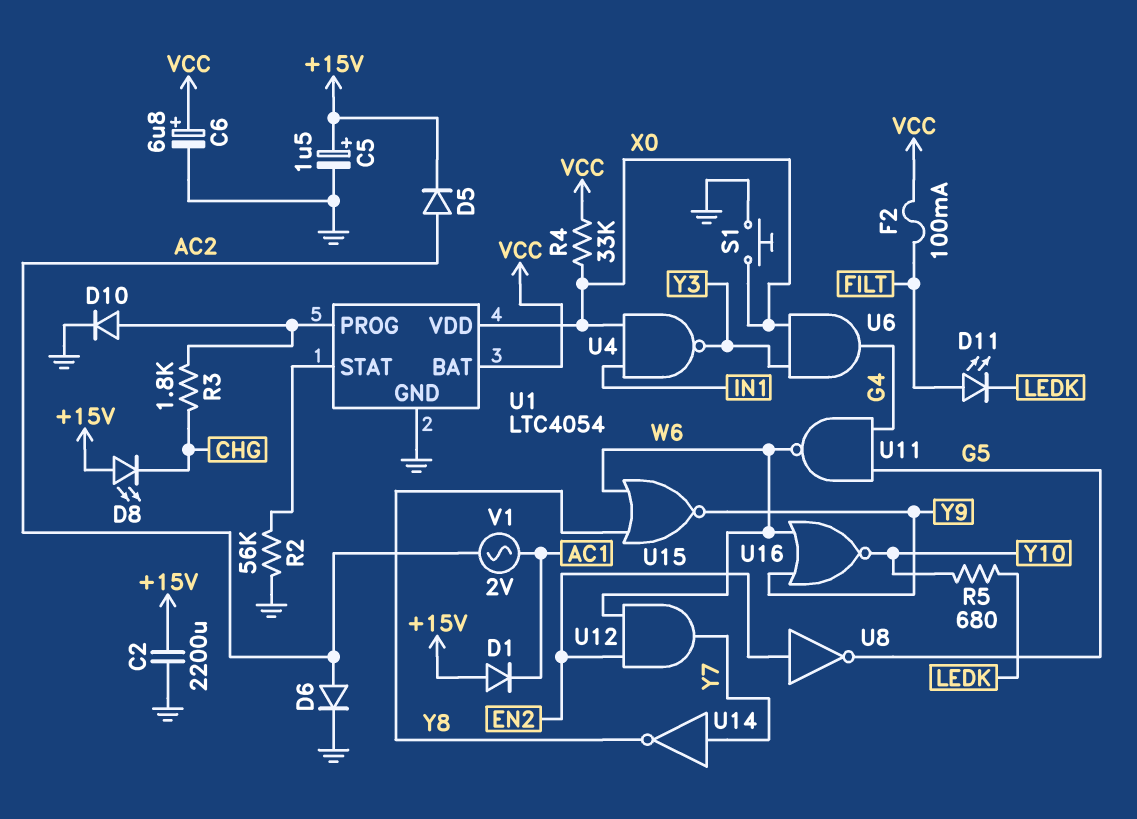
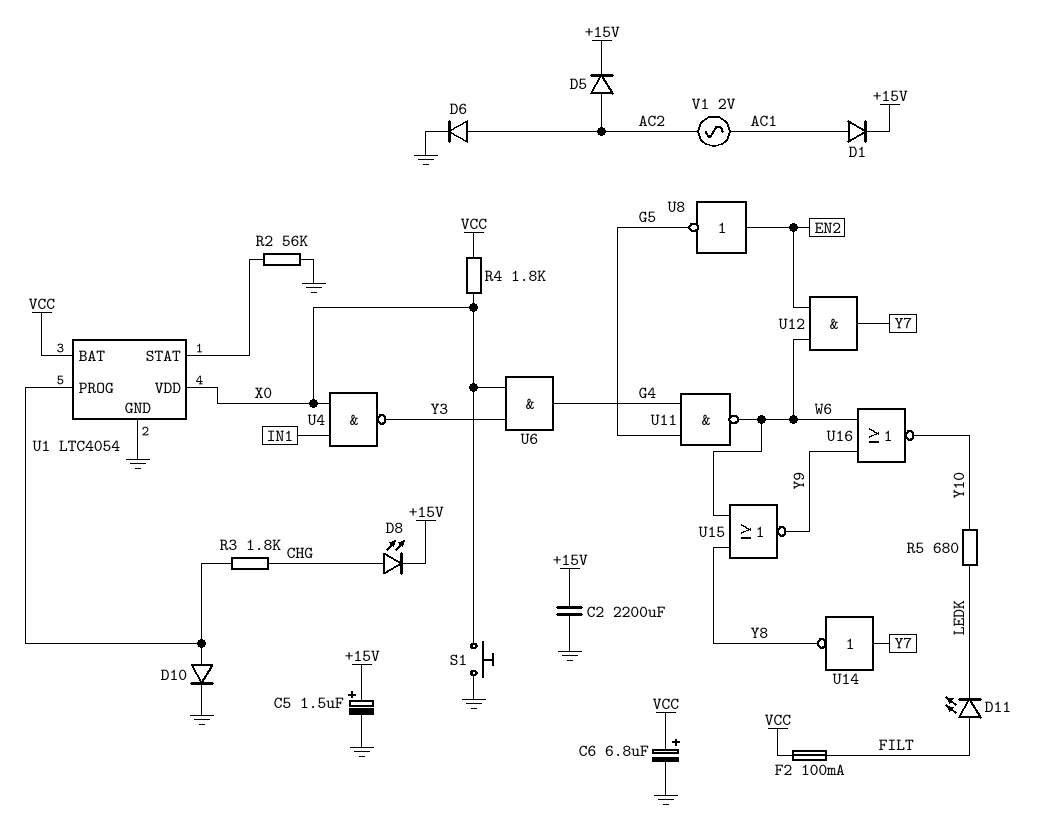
D1: diode (A +15V, K AC1) -> diode (A AC1, K +15V)
D8: LED (A +15V, K CHG) -> LED (A CHG, K +15V)
R4: 33k (VCC, X0) -> 1.8k (VCC, X0)

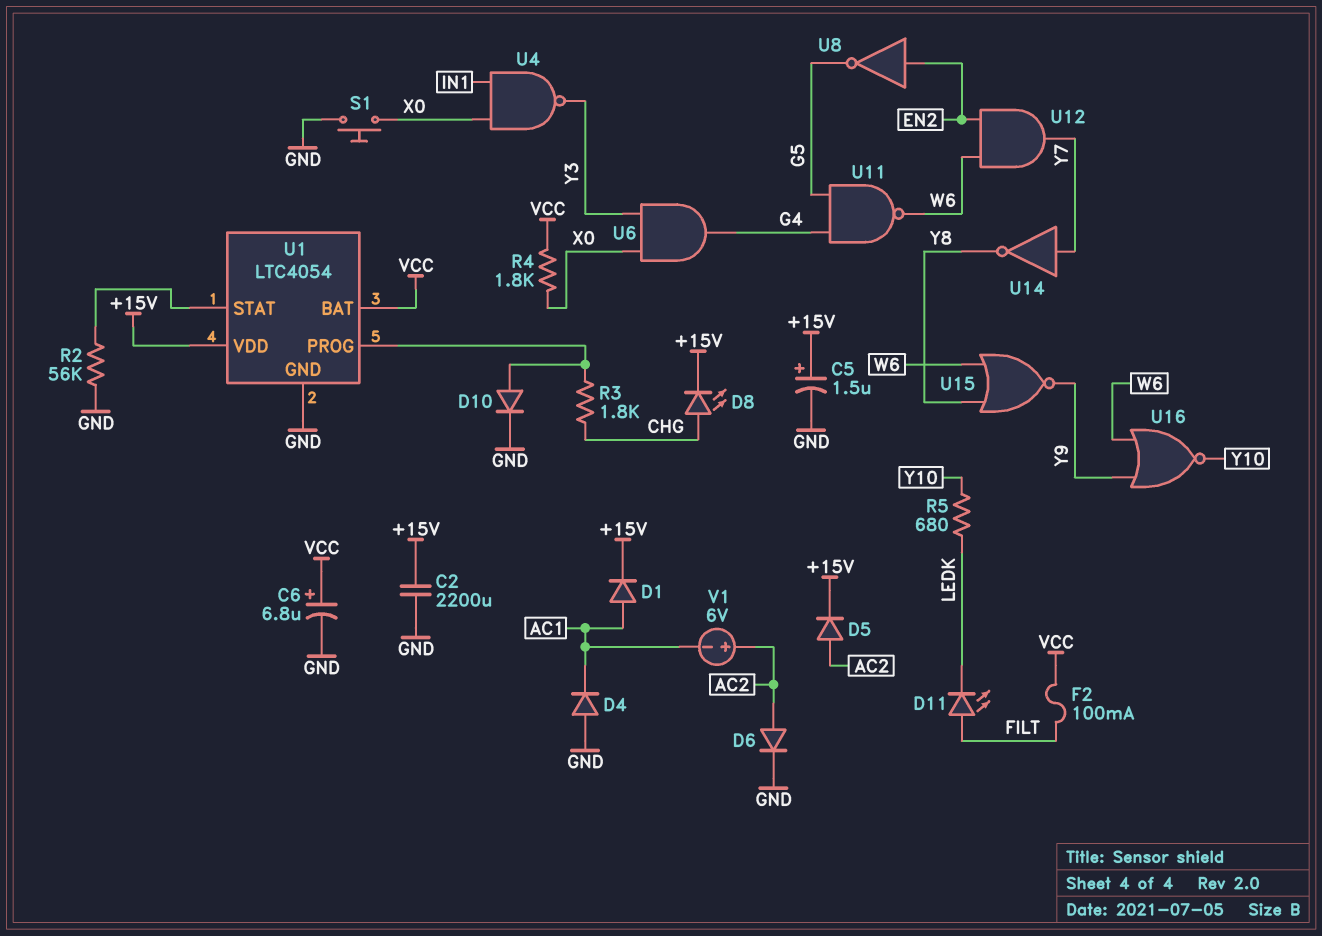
D4: none -> diode (A GND, K AC1)
U1 pin VDD: X0 -> +15V
V1: AC 2V (AC1, AC2) -> 6V (plus AC2, minus AC1)

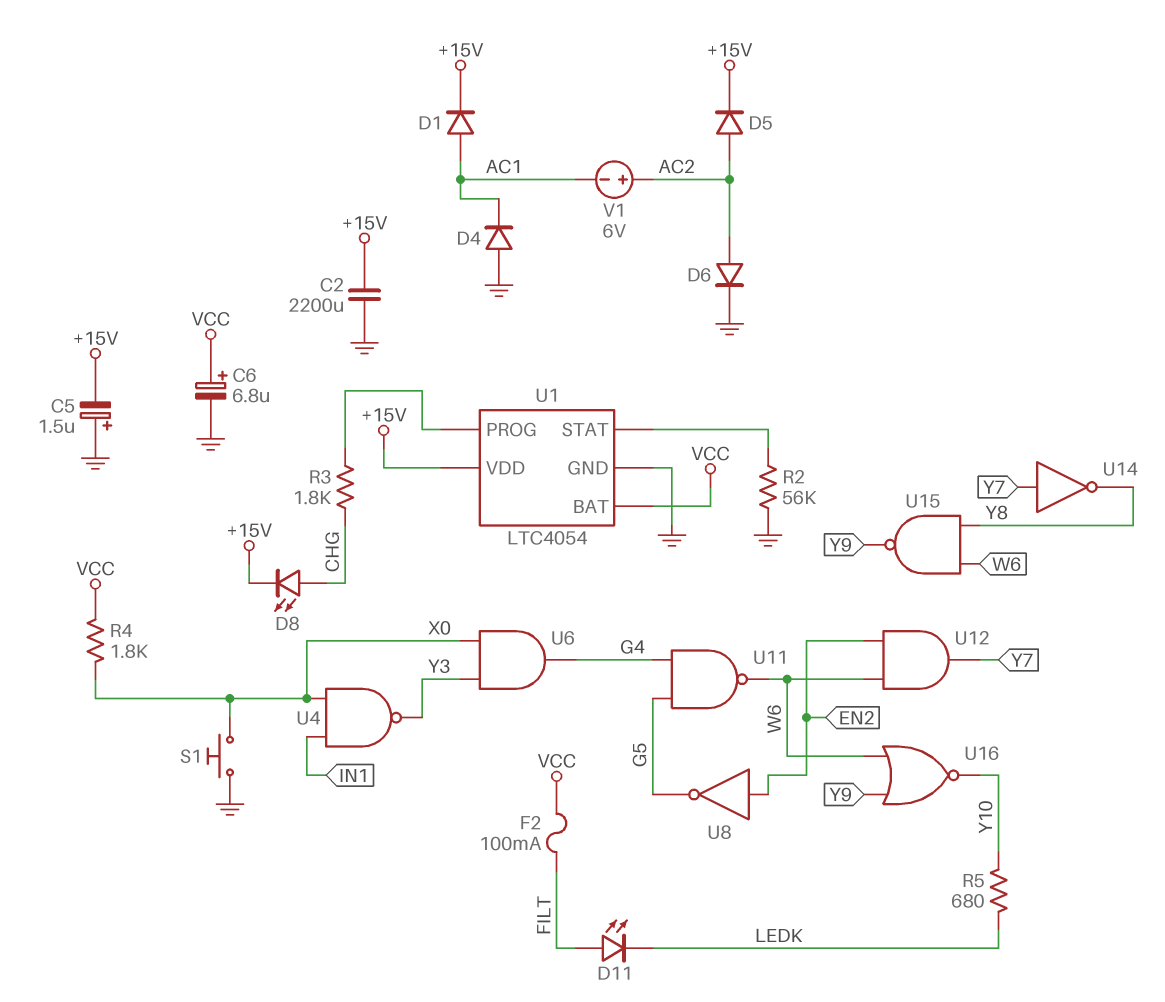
C5: 1.5uF (plus +15V, minus GND) -> 1.5uF (plus GND, minus +15V)
D10: diode (A U1/PROG, K GND) -> none
U15: NOR (in W6, in Y8, out Y9) -> NAND (in W6, in Y8, out Y9)

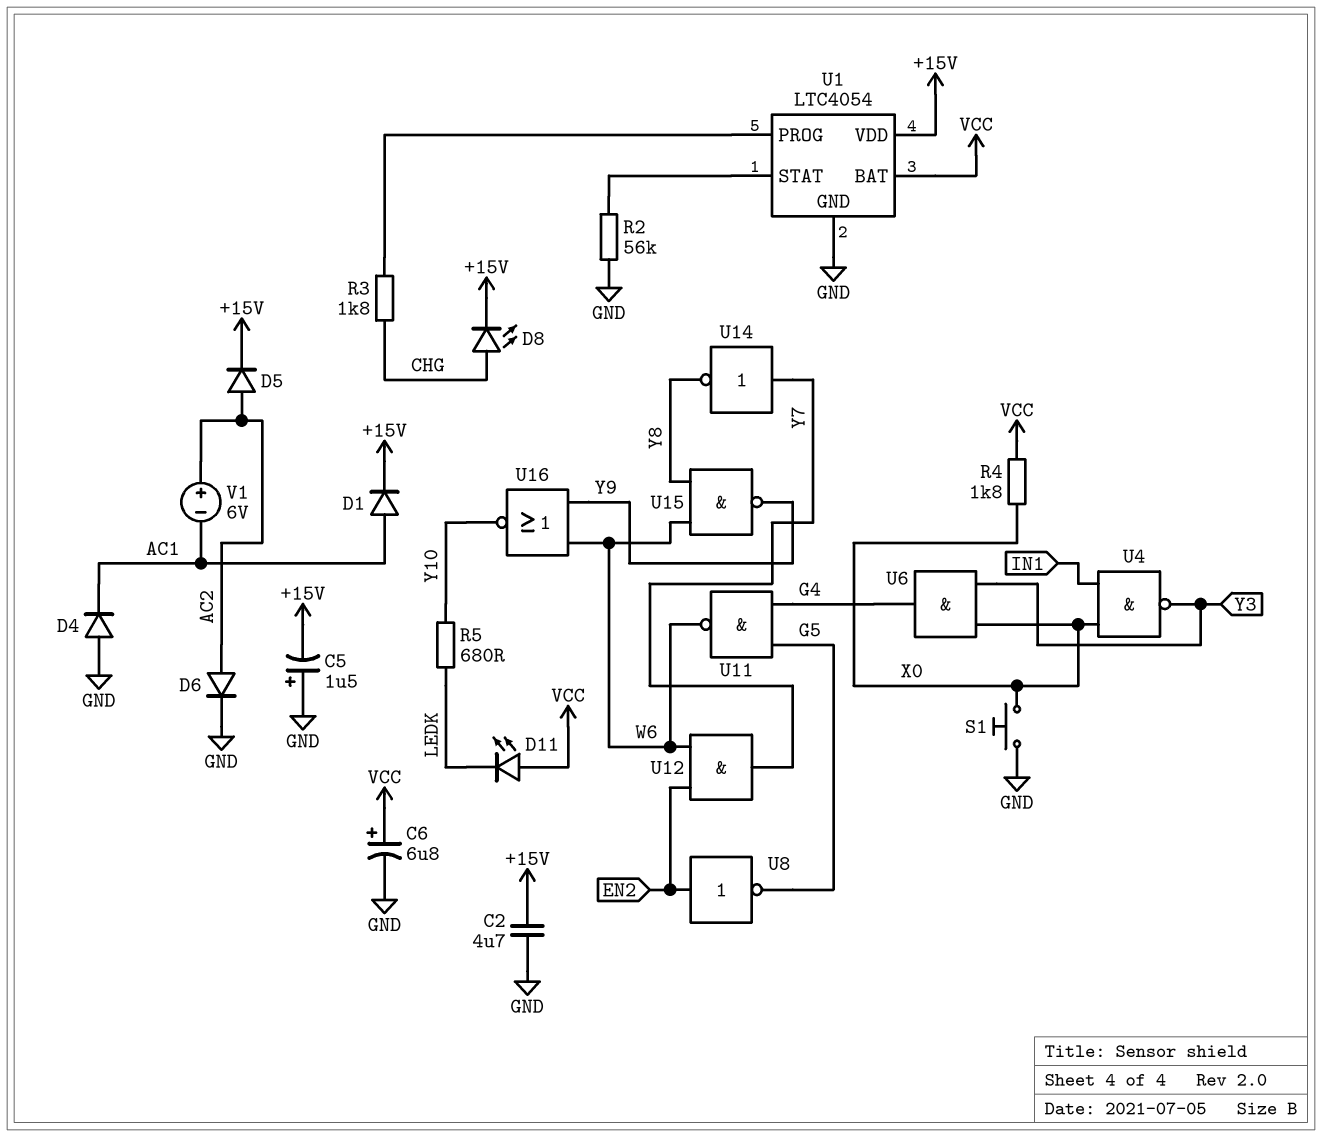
C2: 2200uF (+15V, GND) -> 4.7uF (+15V, GND)
D11: LED (A FILT, K LEDK) -> LED (A VCC, K LEDK)
F2: 100mA (FILT, VCC) -> none

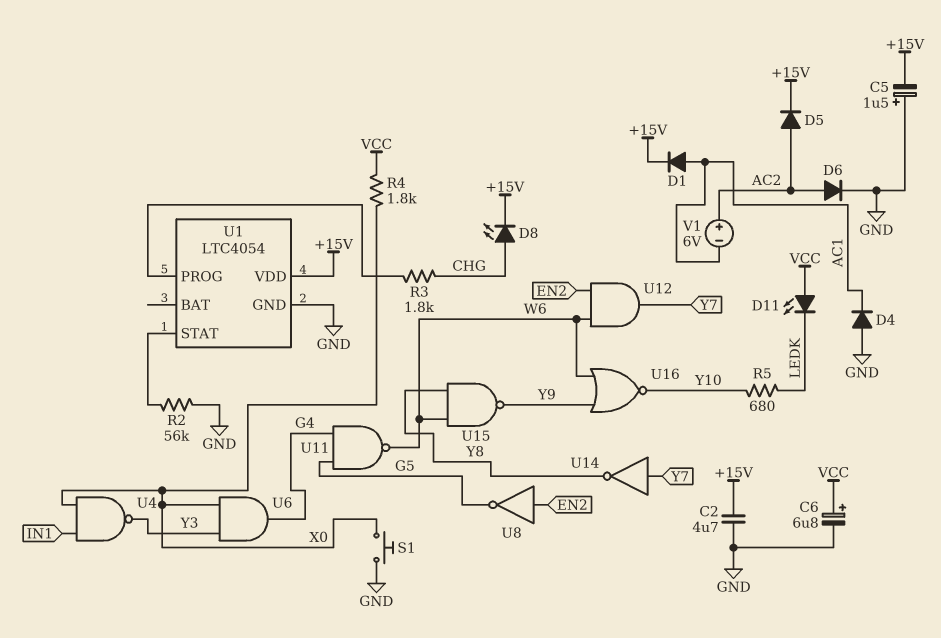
U1 pin BAT: VCC -> none

